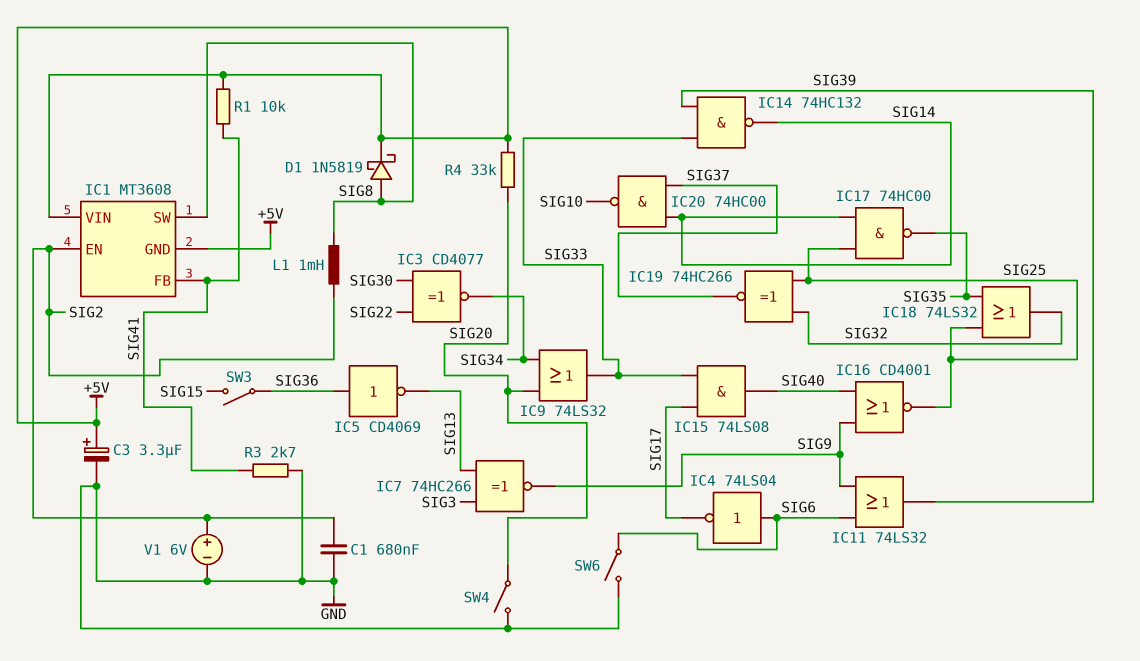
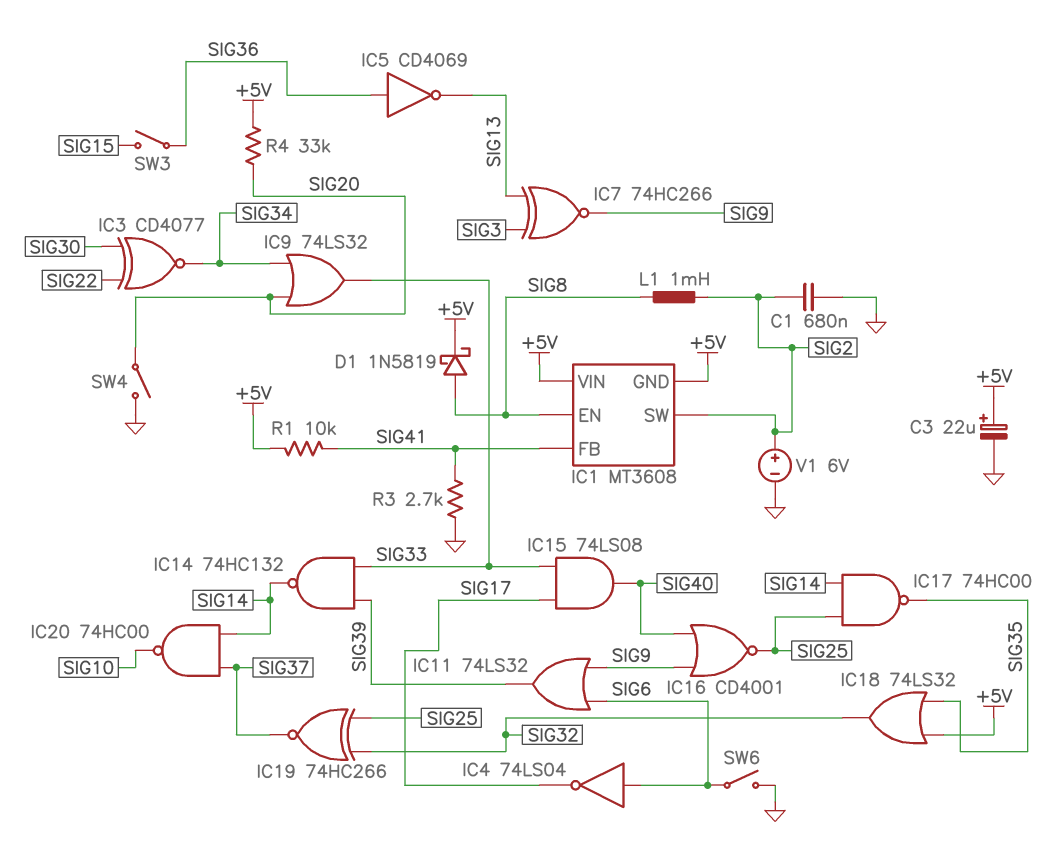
C3: 3.3uF (plus +5V, minus GND) -> 22uF (plus +5V, minus GND)
IC1 pin EN: SIG2 -> SIG8
IC1 pin SW: SIG8 -> SIG2
IC18: OR 74LS32 (in SIG25, in SIG35, out SIG32) -> OR 74LS32 (in +5V, in SIG35, out SIG32)

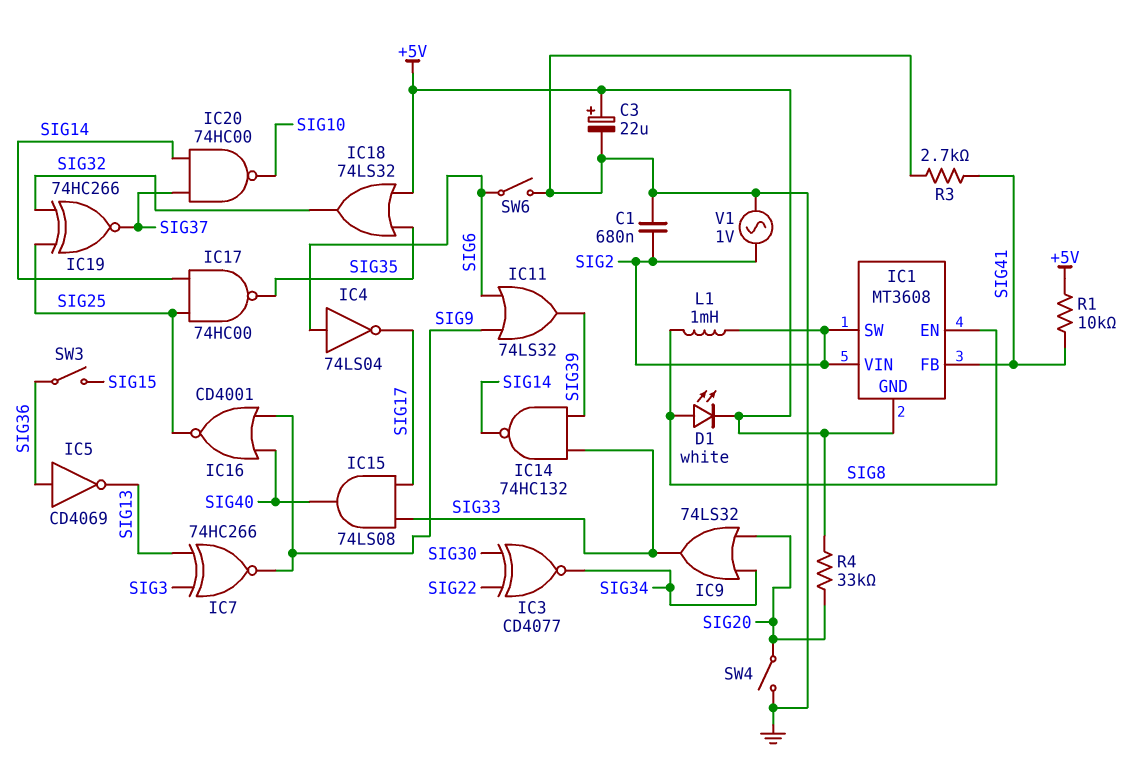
D1: schottky 1N5819 (A SIG8, K +5V) -> LED white (A SIG8, K +5V)
IC1 pin VIN: +5V -> SIG2
V1: 6V (plus SIG2, minus GND) -> AC 1V (GND, SIG2)

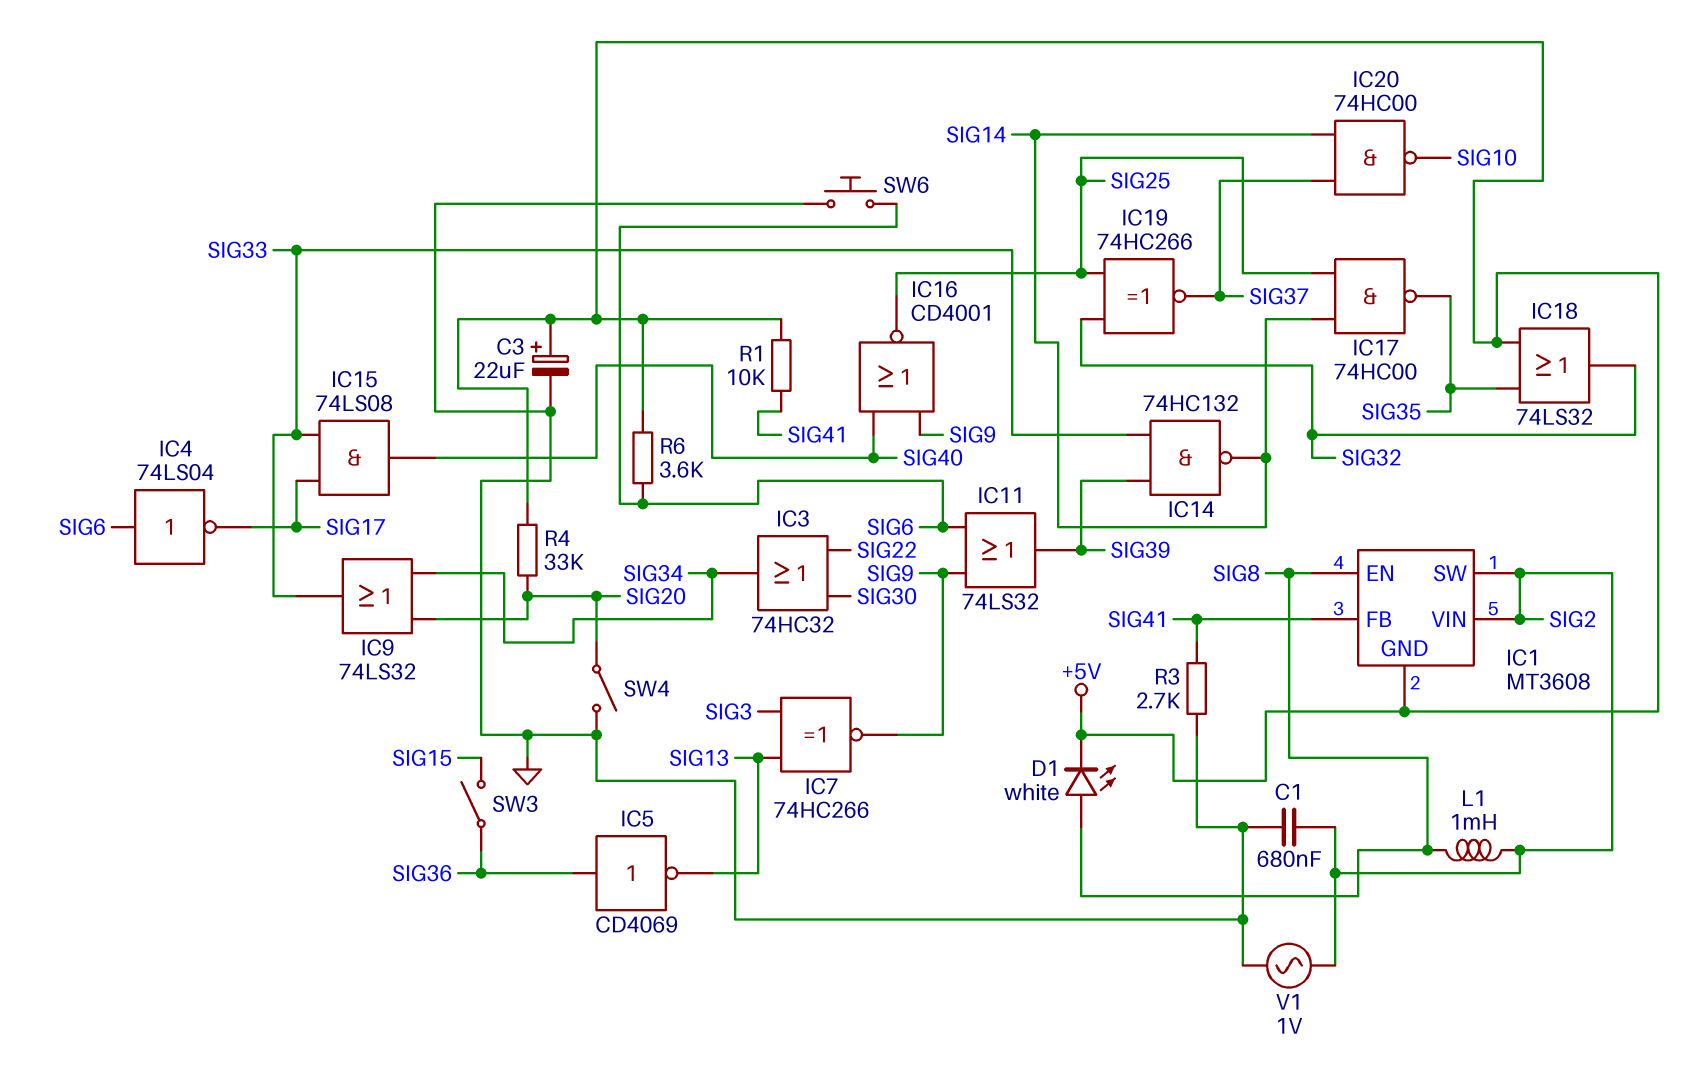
IC3: XNOR CD4077 (in SIG22, in SIG30, out SIG34) -> OR 74HC32 (in SIG22, in SIG30, out SIG34)
R6: none -> 3.6k (+5V, SIG6)
SW6: switch (GND, SIG6) -> button (GND, SIG6)

